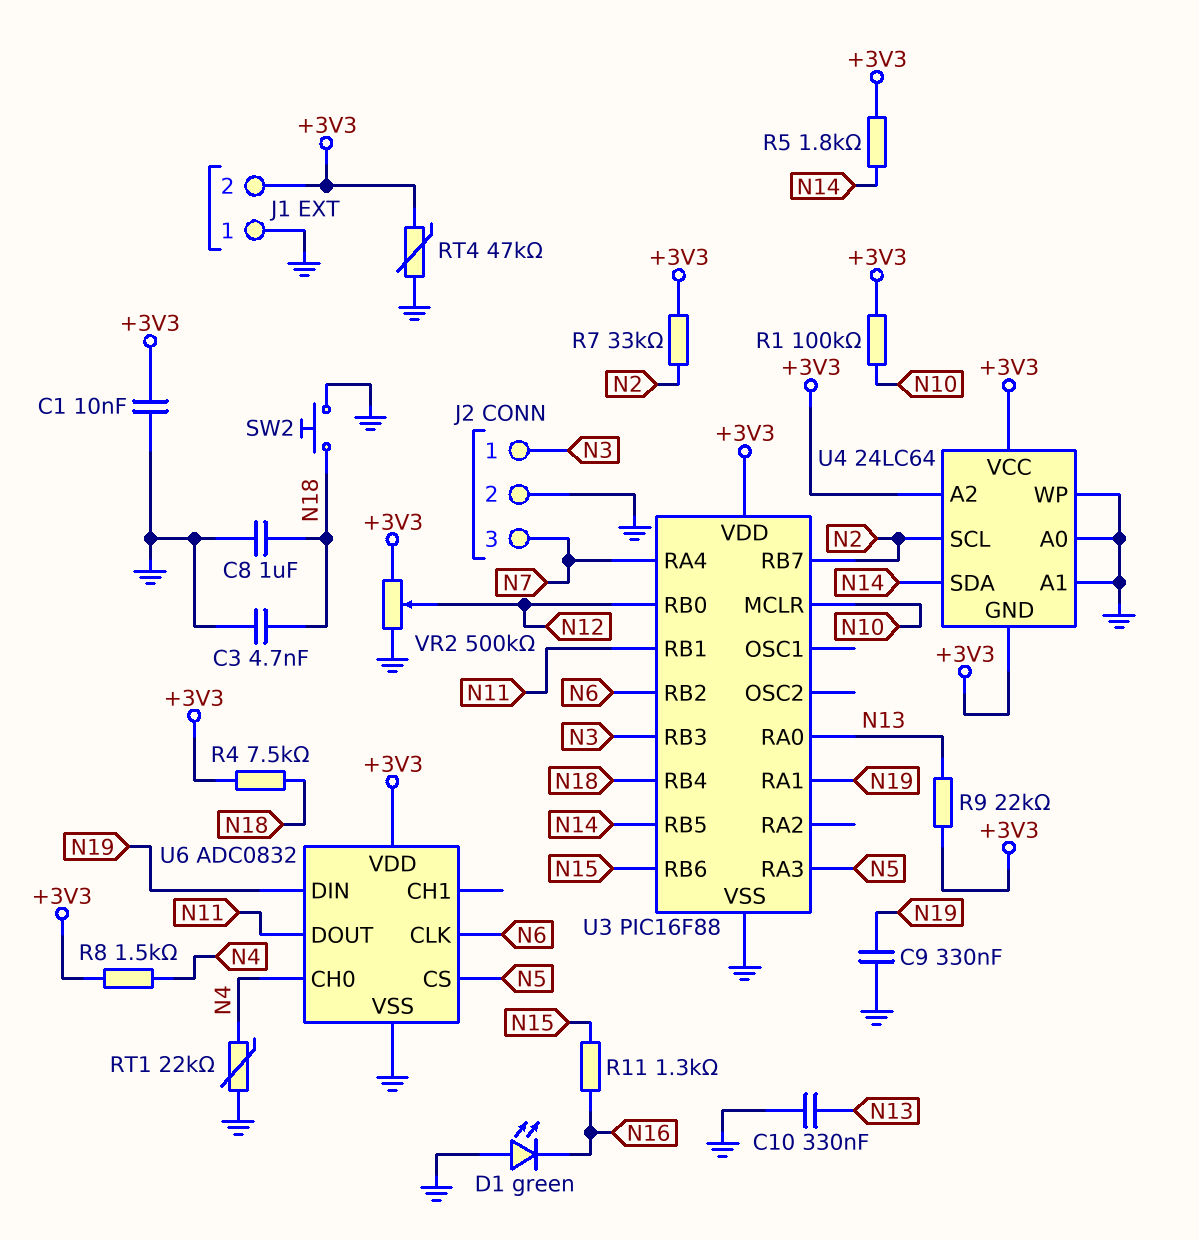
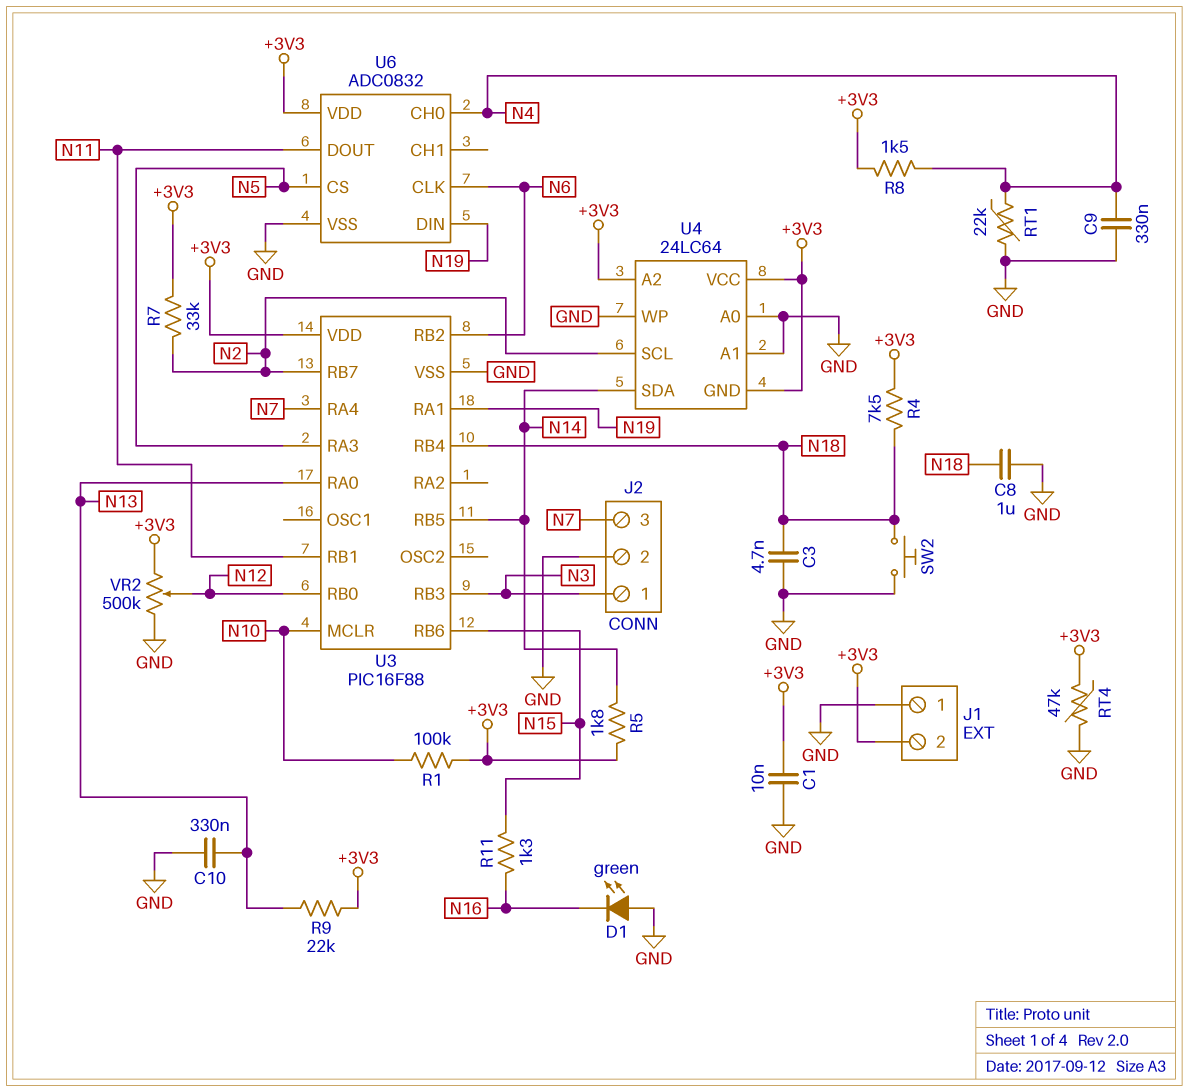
C9: 330nF (GND, N19) -> 330nF (GND, N4)

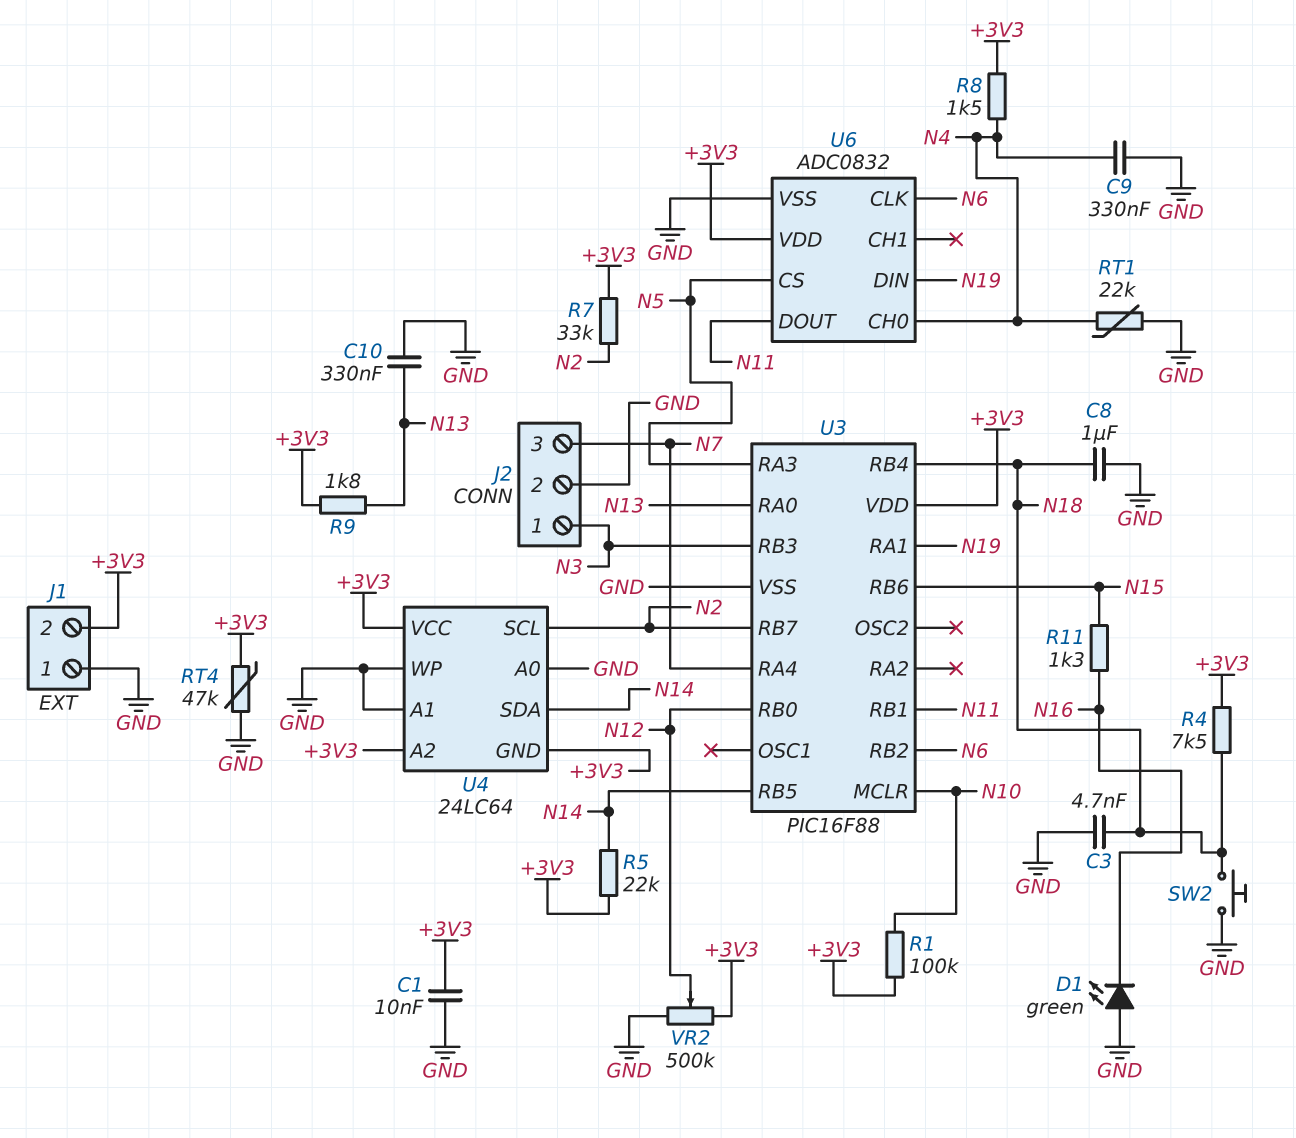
R5: 1.8k (+3V3, N14) -> 22k (+3V3, N14)
R9: 22k (+3V3, N13) -> 1.8k (+3V3, N13)

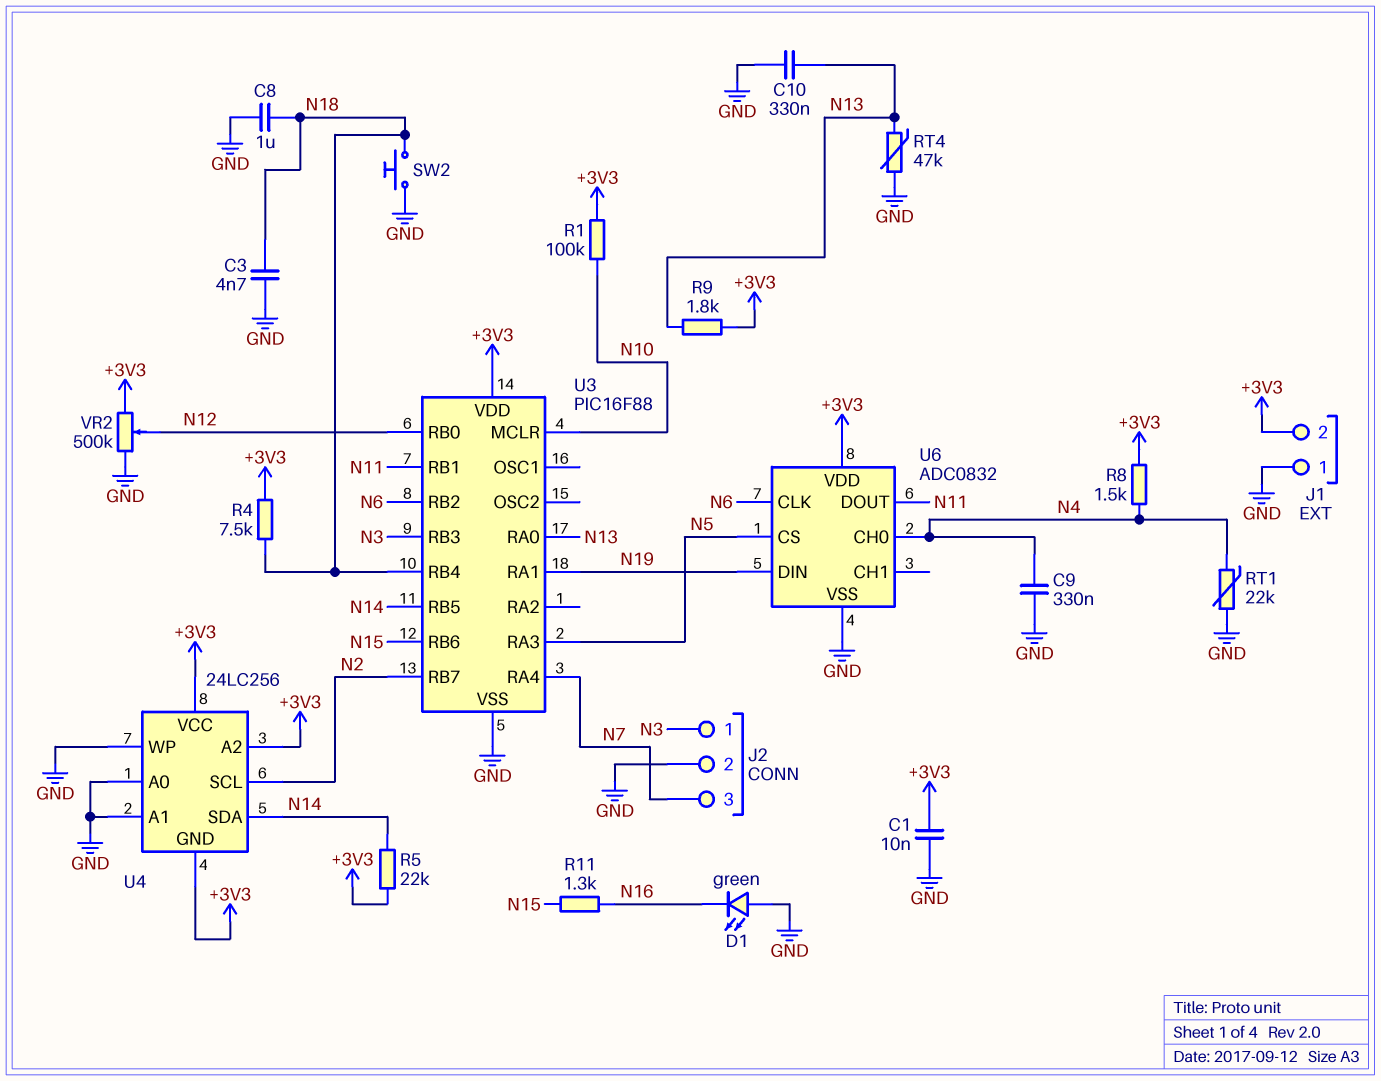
R7: 33k (+3V3, N2) -> none
RT4: 47k (+3V3, GND) -> 47k (GND, N13)
U4: 24LC64 -> 24LC256

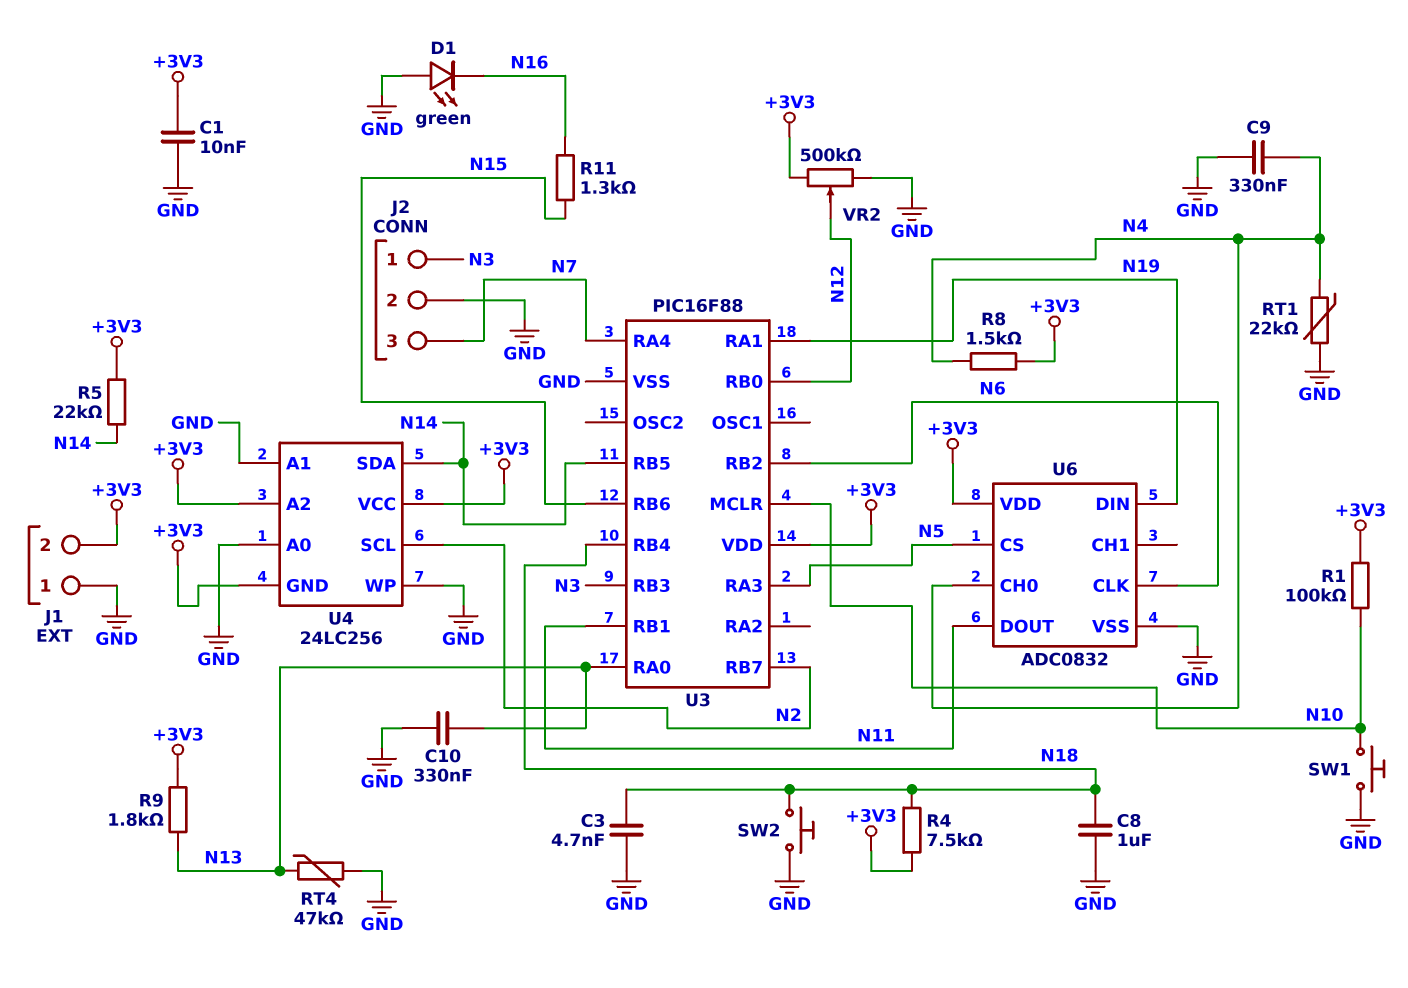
SW1: none -> button (GND, N10)

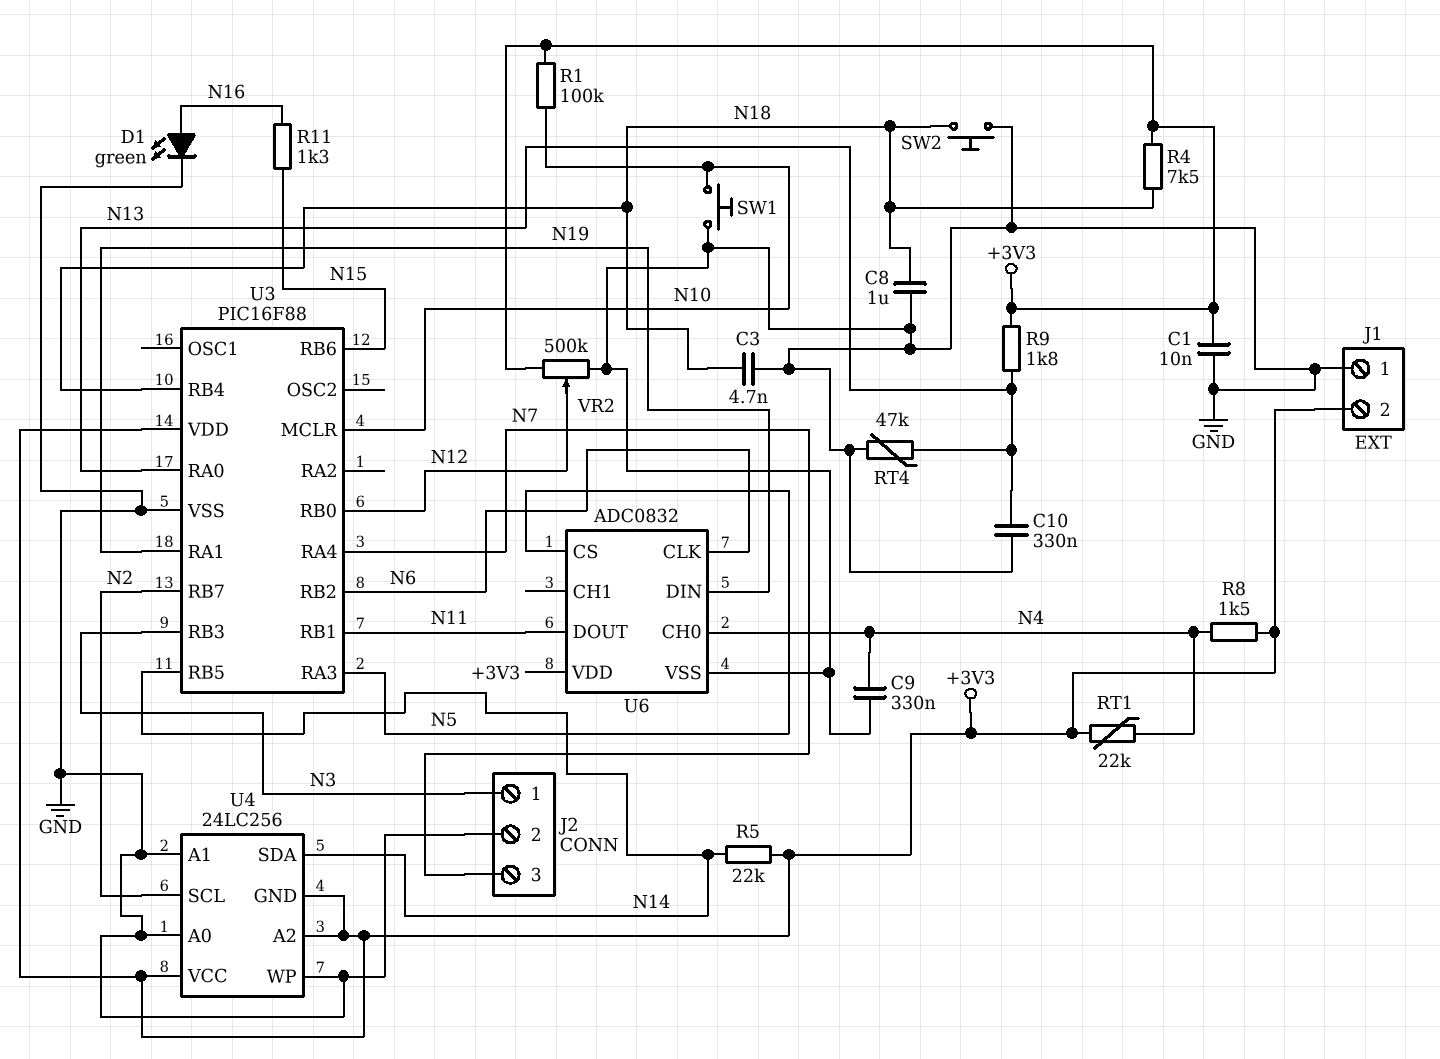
D1: LED green (A GND, K N16) -> LED green (A N16, K GND)
RT1: 22k (GND, N4) -> 22k (+3V3, N4)

